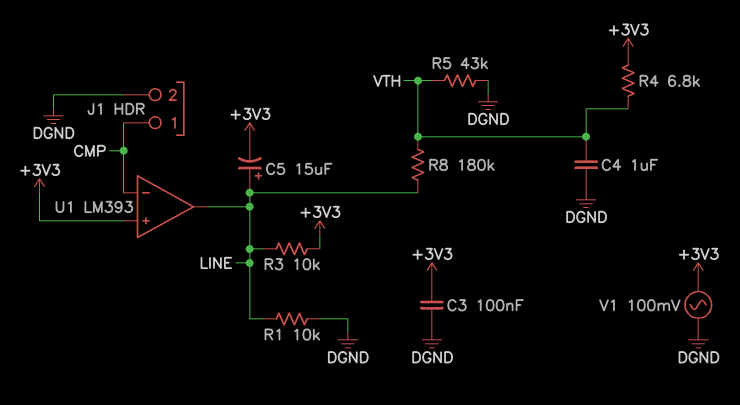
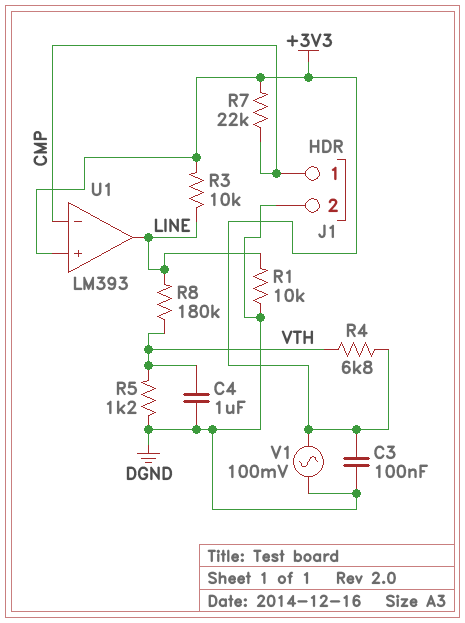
C5: 15uF (plus LINE, minus +3V3) -> none
R5: 43k (DGND, VTH) -> 1.2k (DGND, VTH)
R7: none -> 22k (+3V3, CMP)

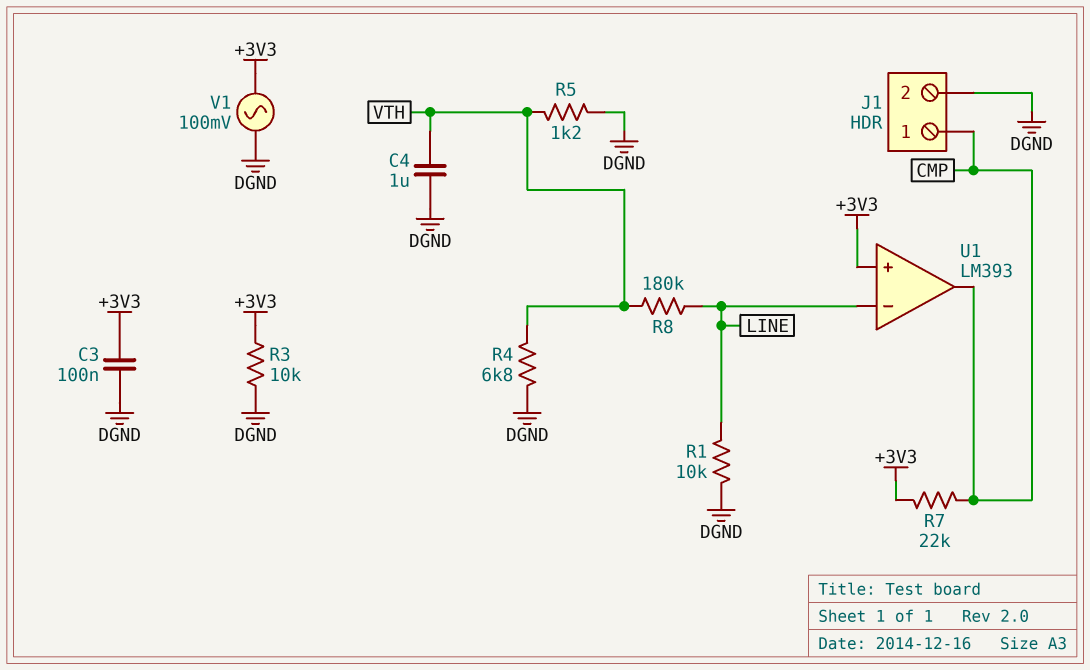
R3: 10k (+3V3, LINE) -> 10k (+3V3, DGND)
R4: 6.8k (+3V3, VTH) -> 6.8k (DGND, VTH)
U1 pin in-: CMP -> LINE
U1 pin out: LINE -> CMP

